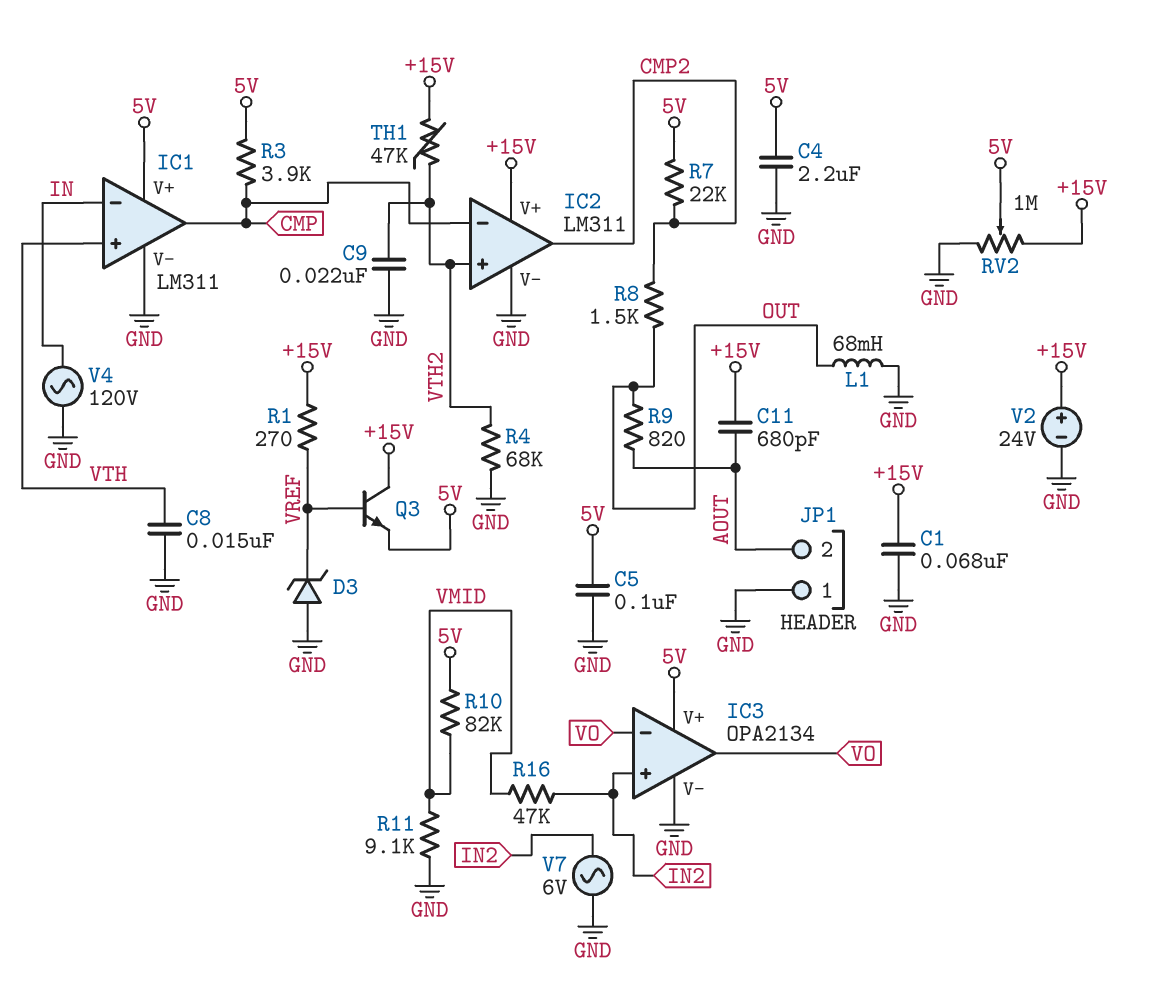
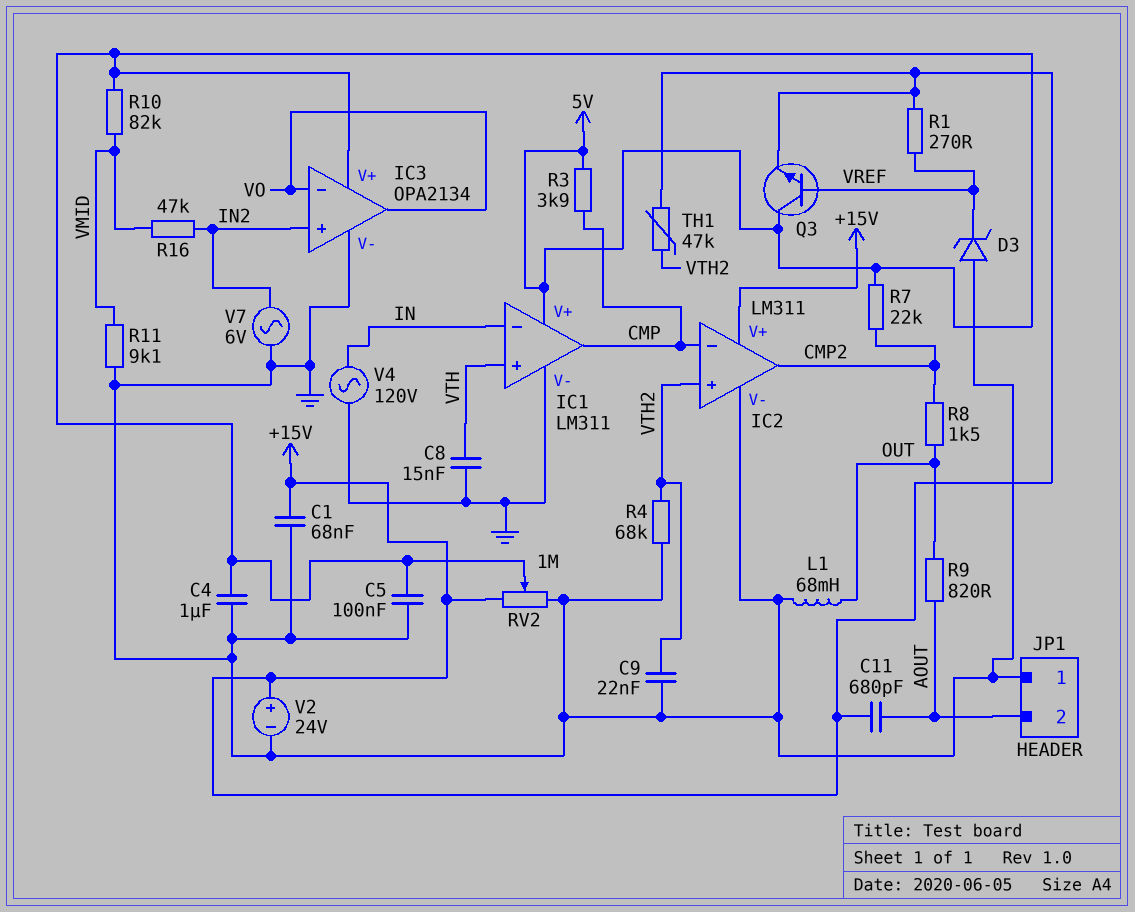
C4: 2.2uF (5V, GND) -> 1uF (5V, GND)
Q3: NPN (B VREF, C +15V, E 5V) -> NPN (B VREF, C 5V, E +15V)

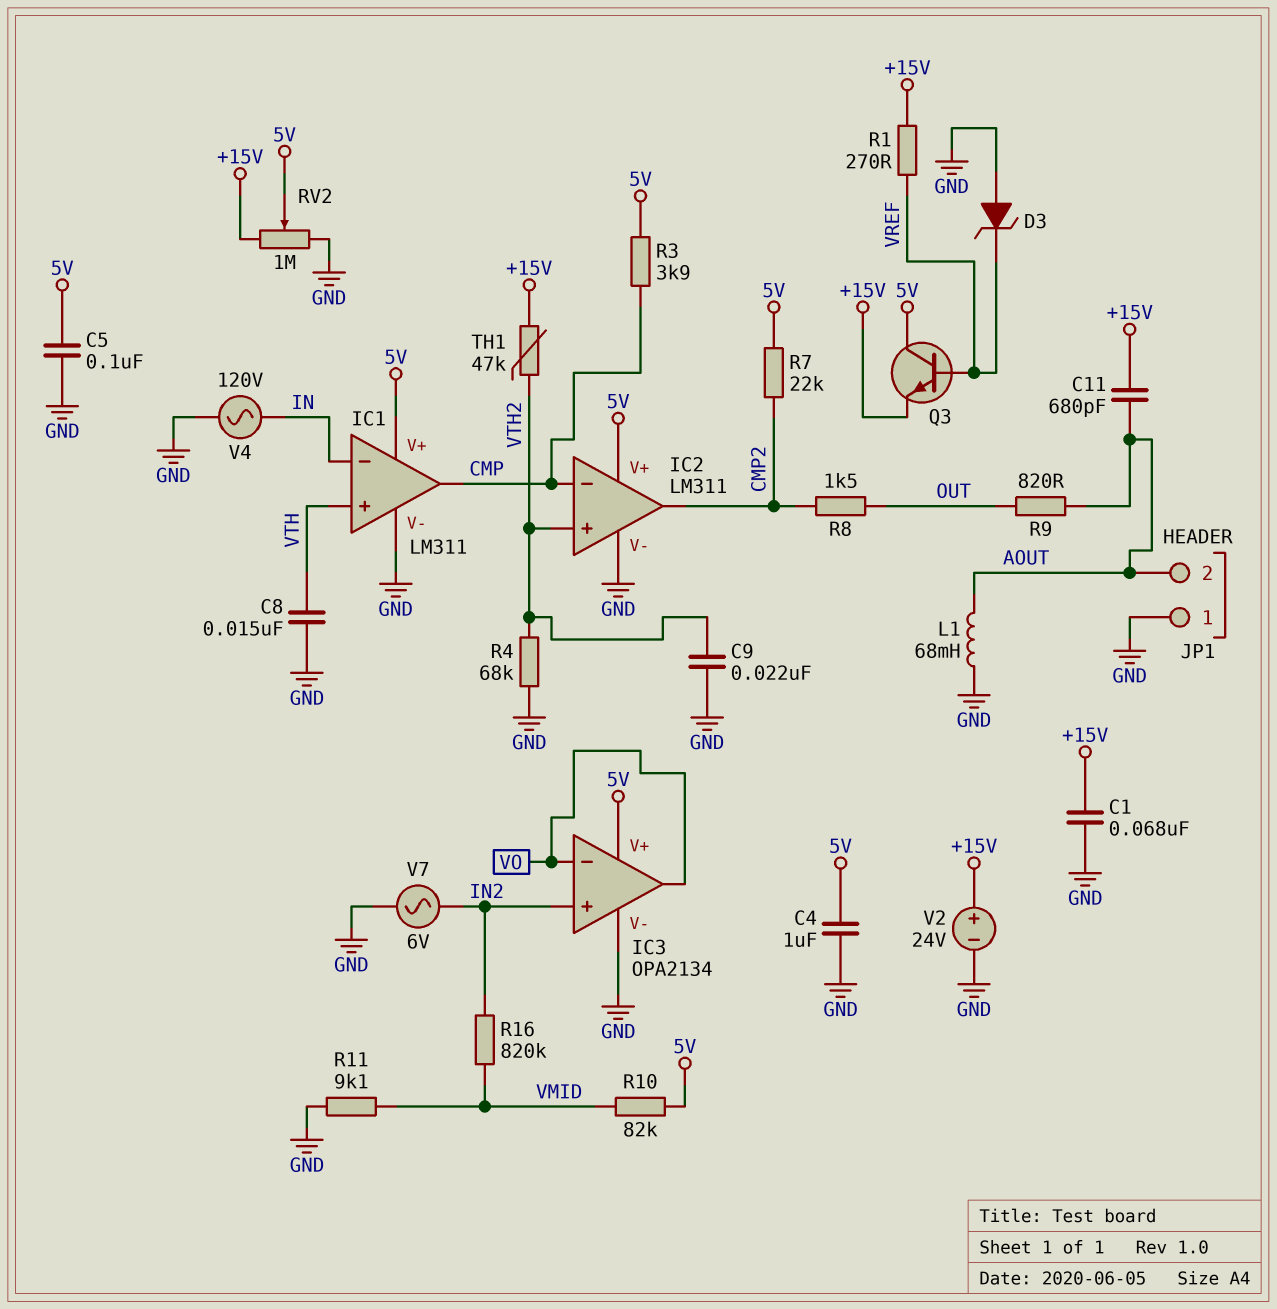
IC2 pin V+: +15V -> 5V
L1: 68mH (GND, OUT) -> 68mH (AOUT, GND)
R16: 47k (IN2, VMID) -> 820k (IN2, VMID)

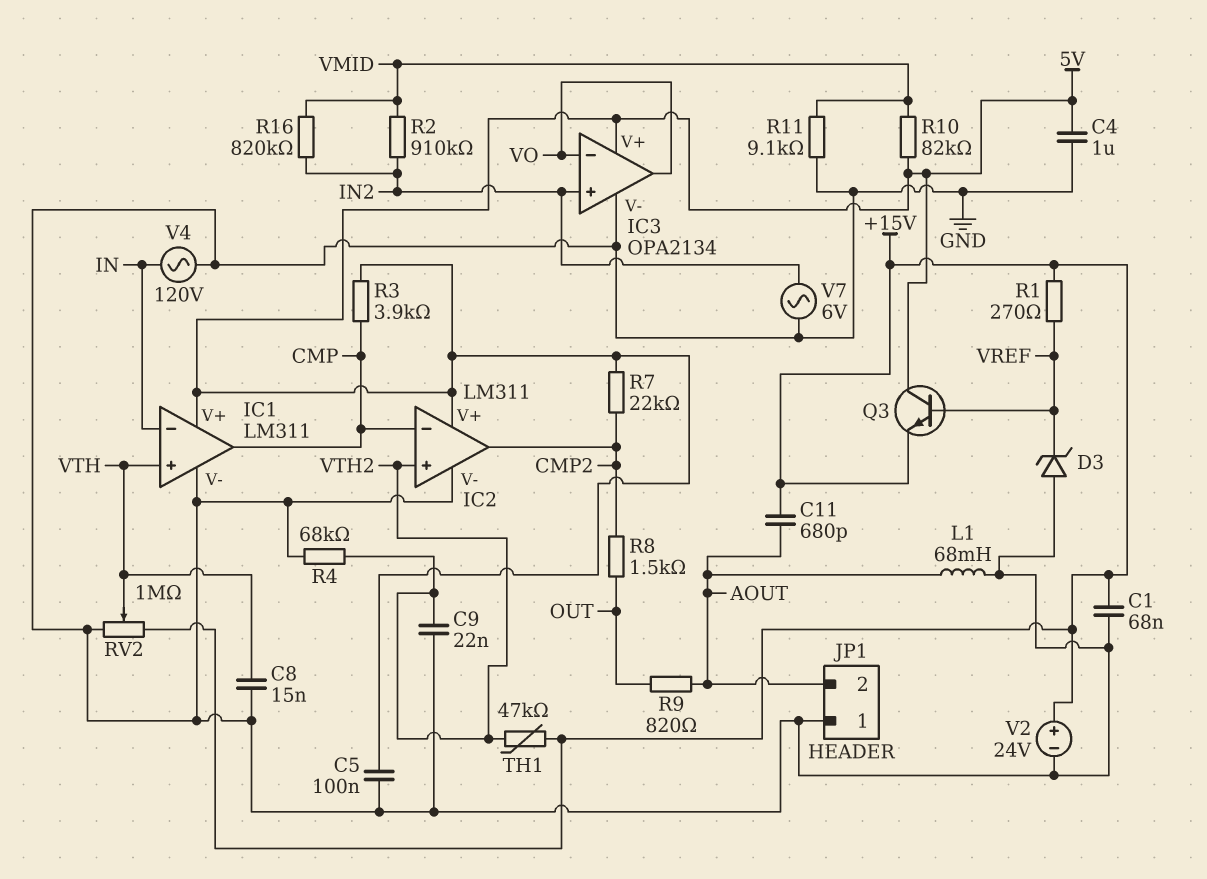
R2: none -> 910k (IN2, VMID)
RV2: 1M (+15V, GND, wiper 5V) -> 1M (+15V, GND, wiper VTH)

